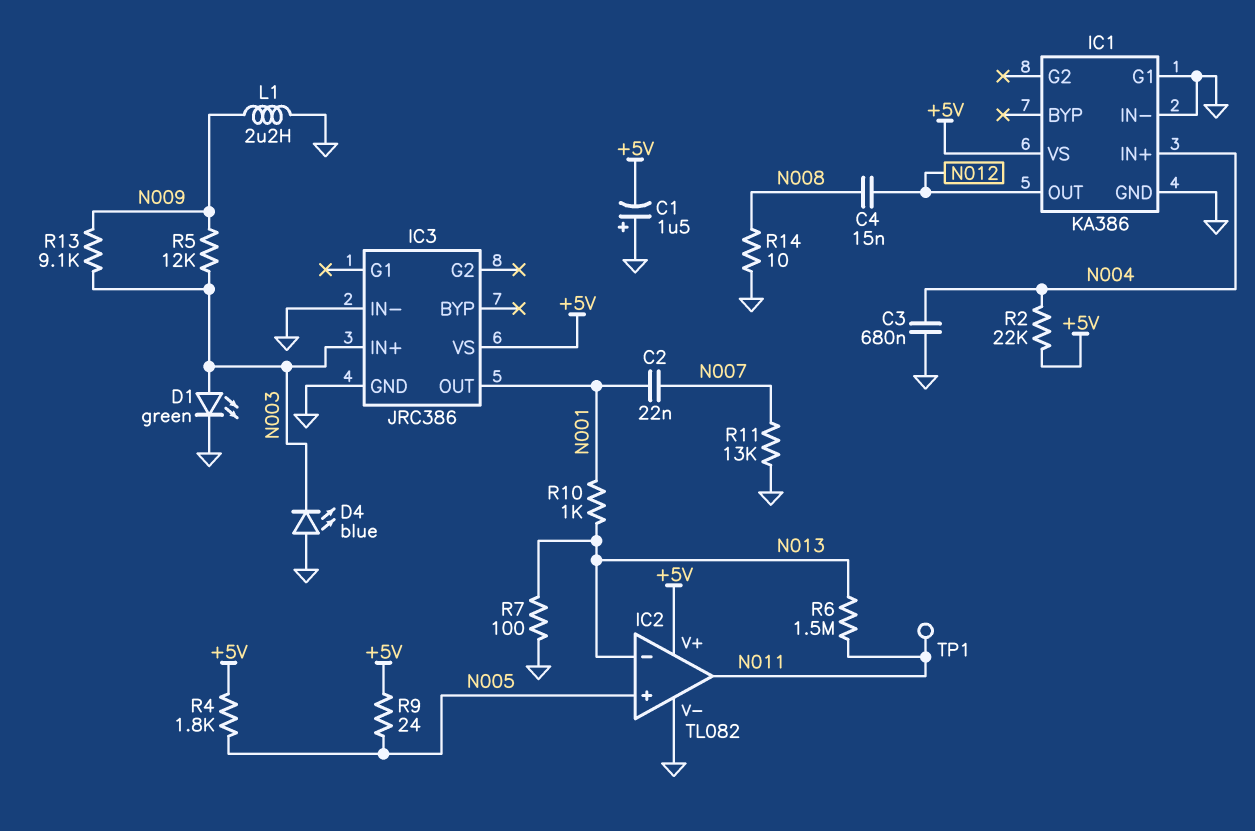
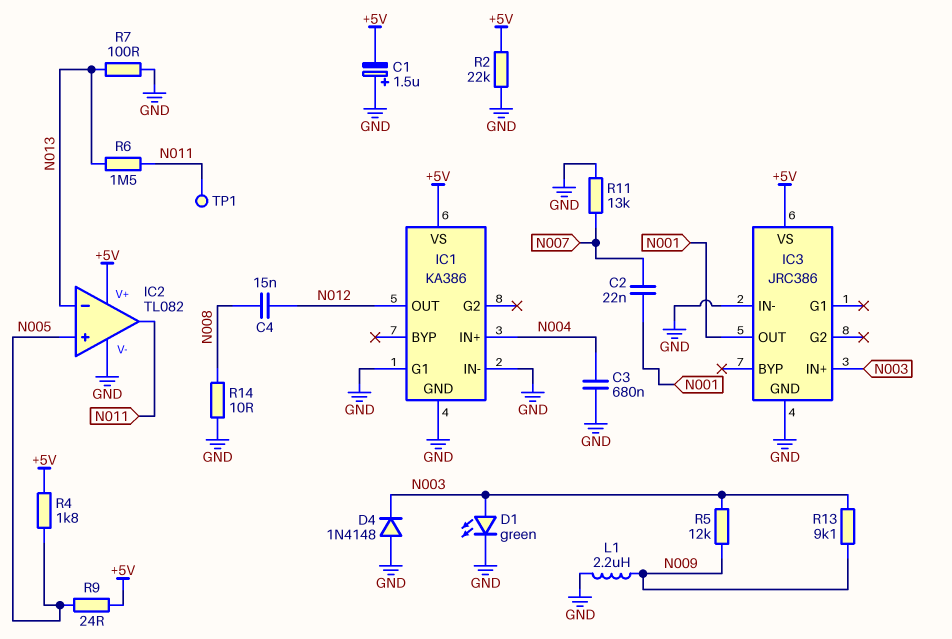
D4: LED blue (A GND, K N003) -> diode 1N4148 (A GND, K N003)
R2: 22k (+5V, N004) -> 22k (+5V, GND)
R10: 1k (N001, N013) -> none

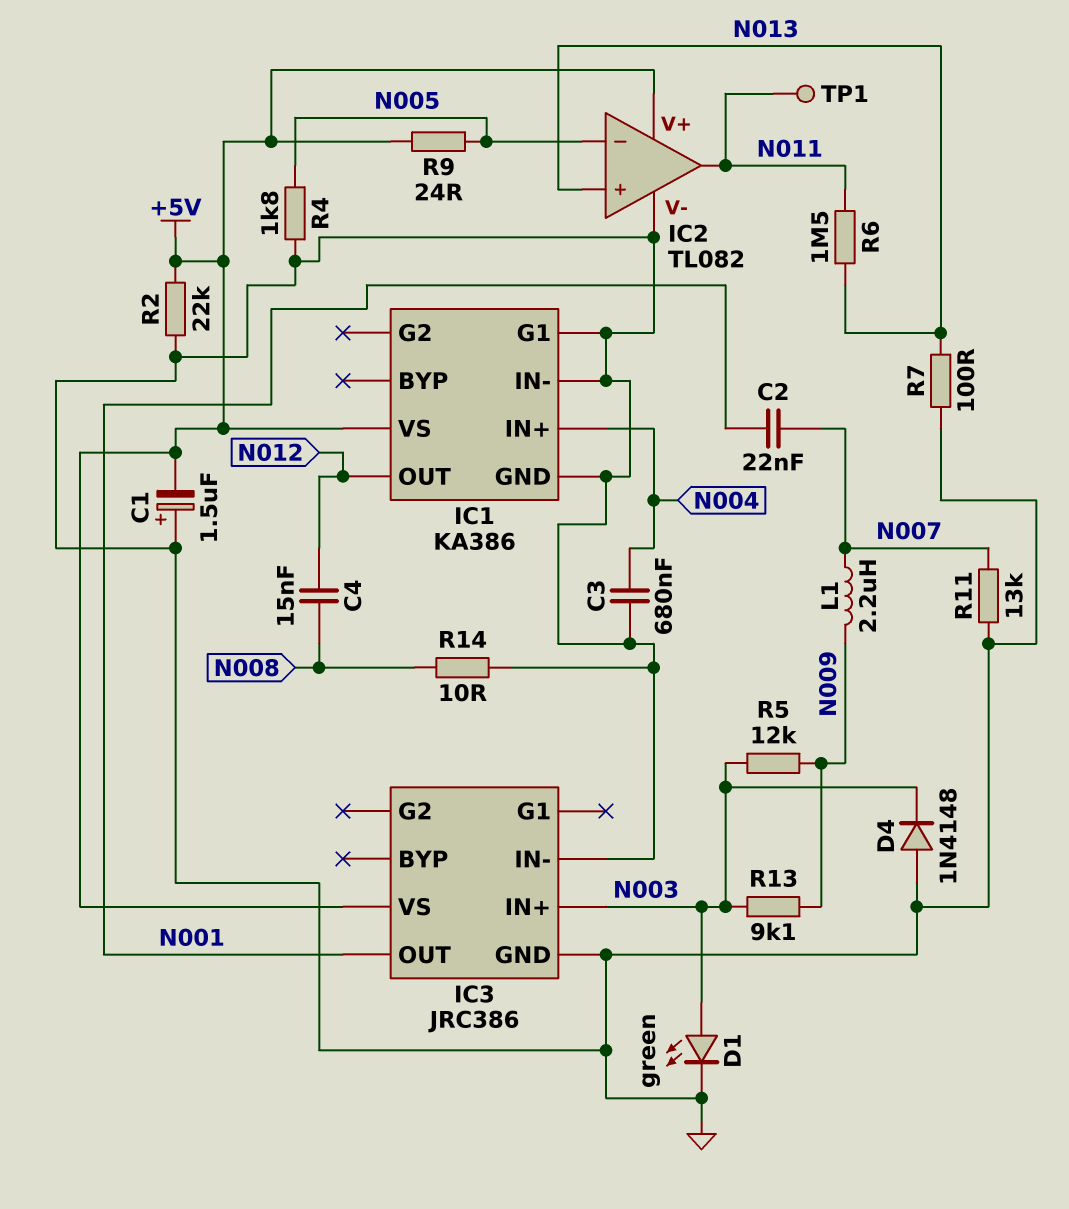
IC2 pin in+: N005 -> N013
IC2 pin in-: N013 -> N005
L1: 2.2uH (GND, N009) -> 2.2uH (N007, N009)
R4: 1.8k (+5V, N005) -> 1.8k (GND, N005)

